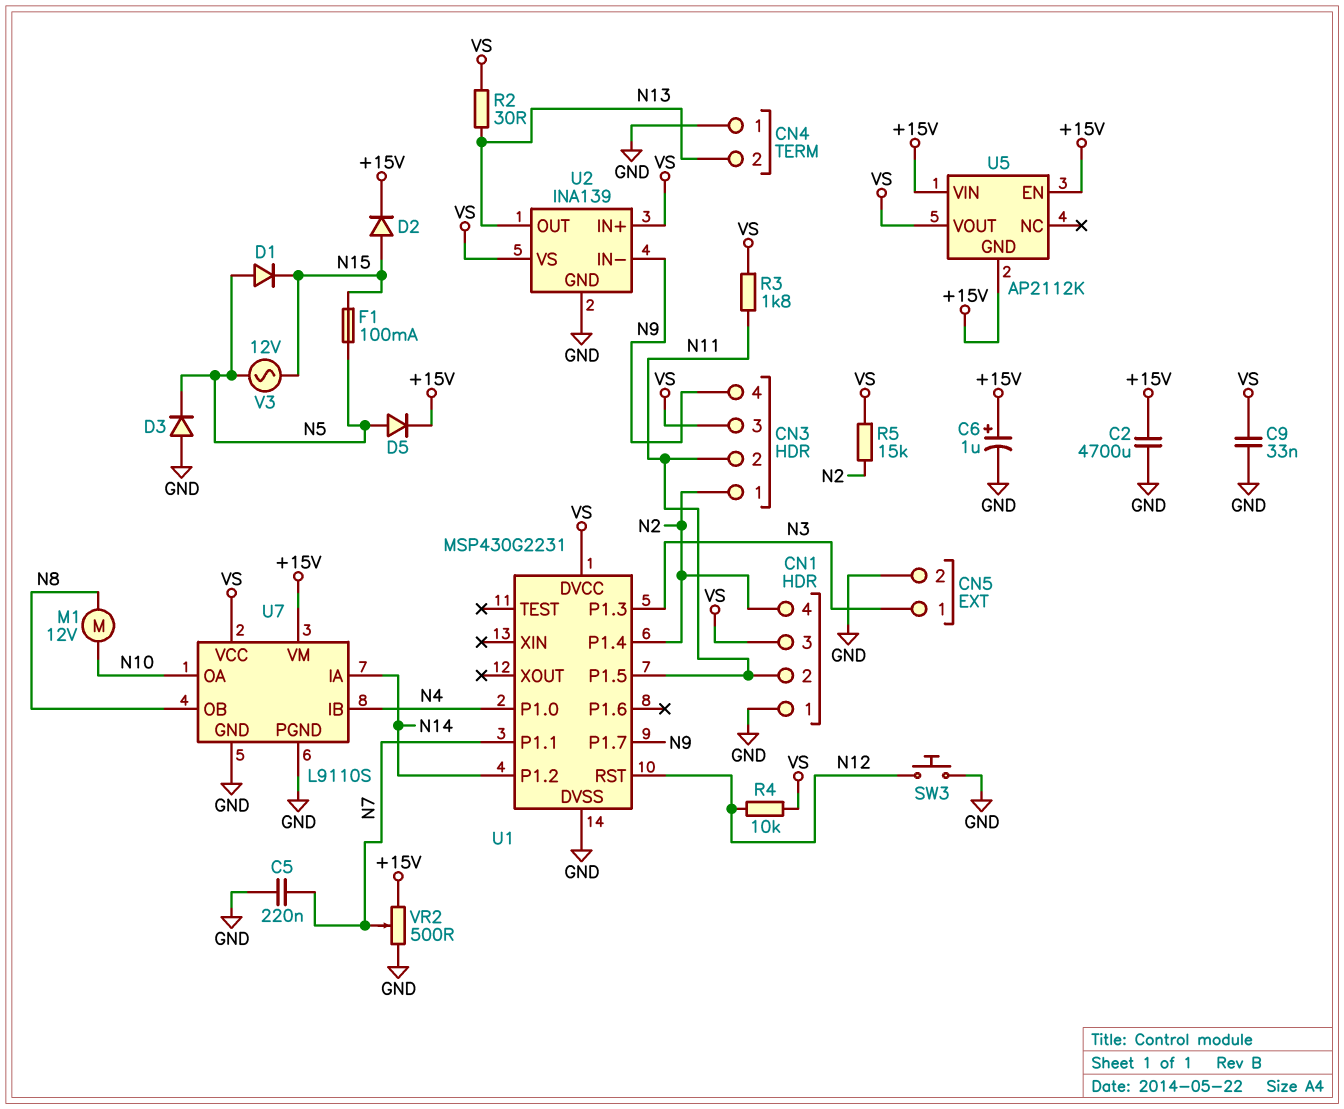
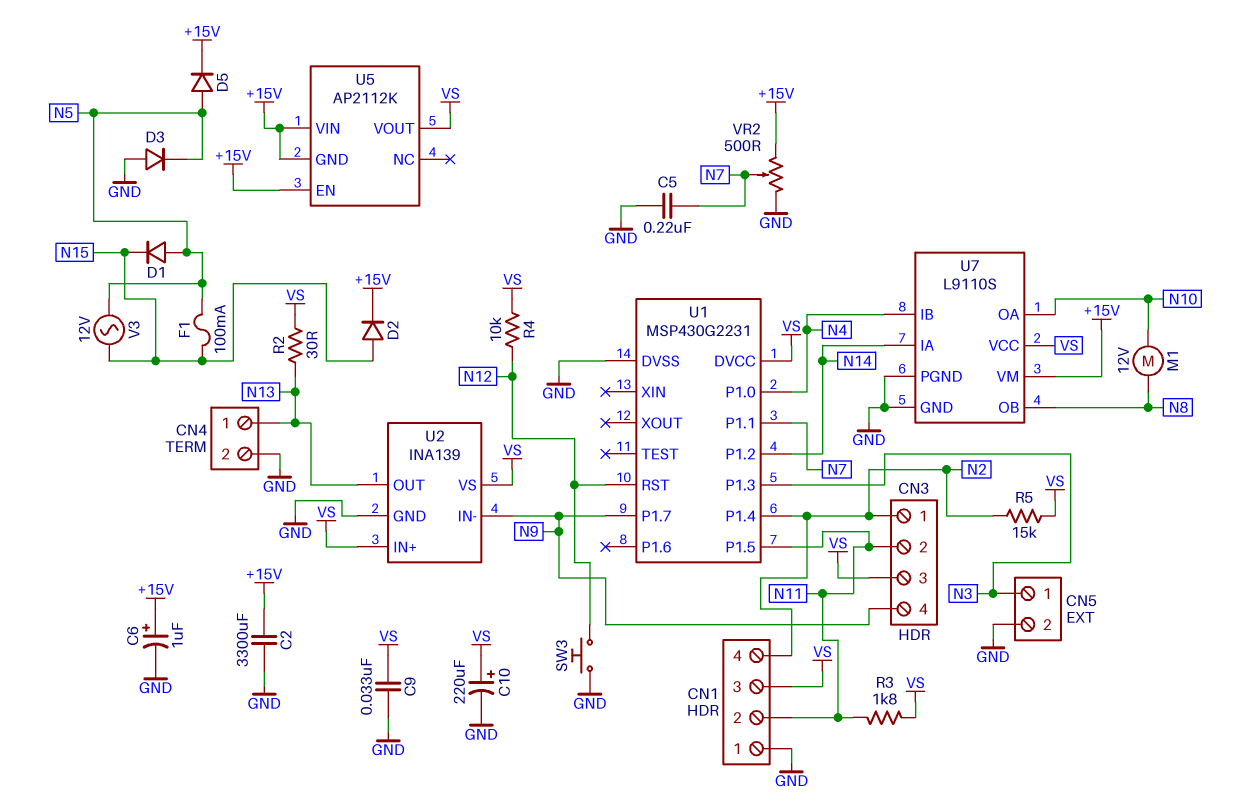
C2: 4700uF (+15V, GND) -> 3300uF (+15V, GND)
C10: none -> 220uF (plus VS, minus GND)
CN4 pin 1: GND -> N13
CN4 pin 2: N13 -> GND

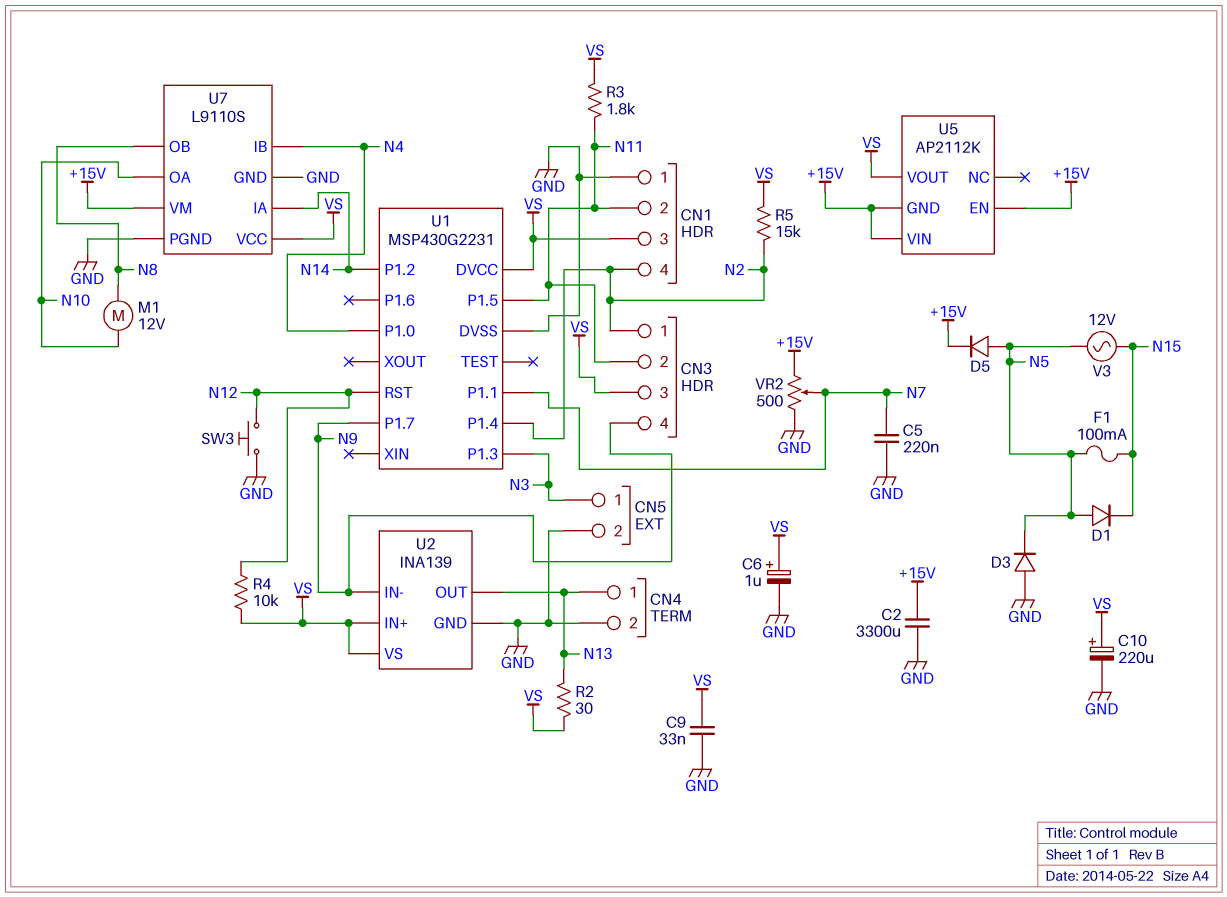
C6: 1uF (plus +15V, minus GND) -> 1uF (plus VS, minus GND)
D2: diode (A N15, K +15V) -> none

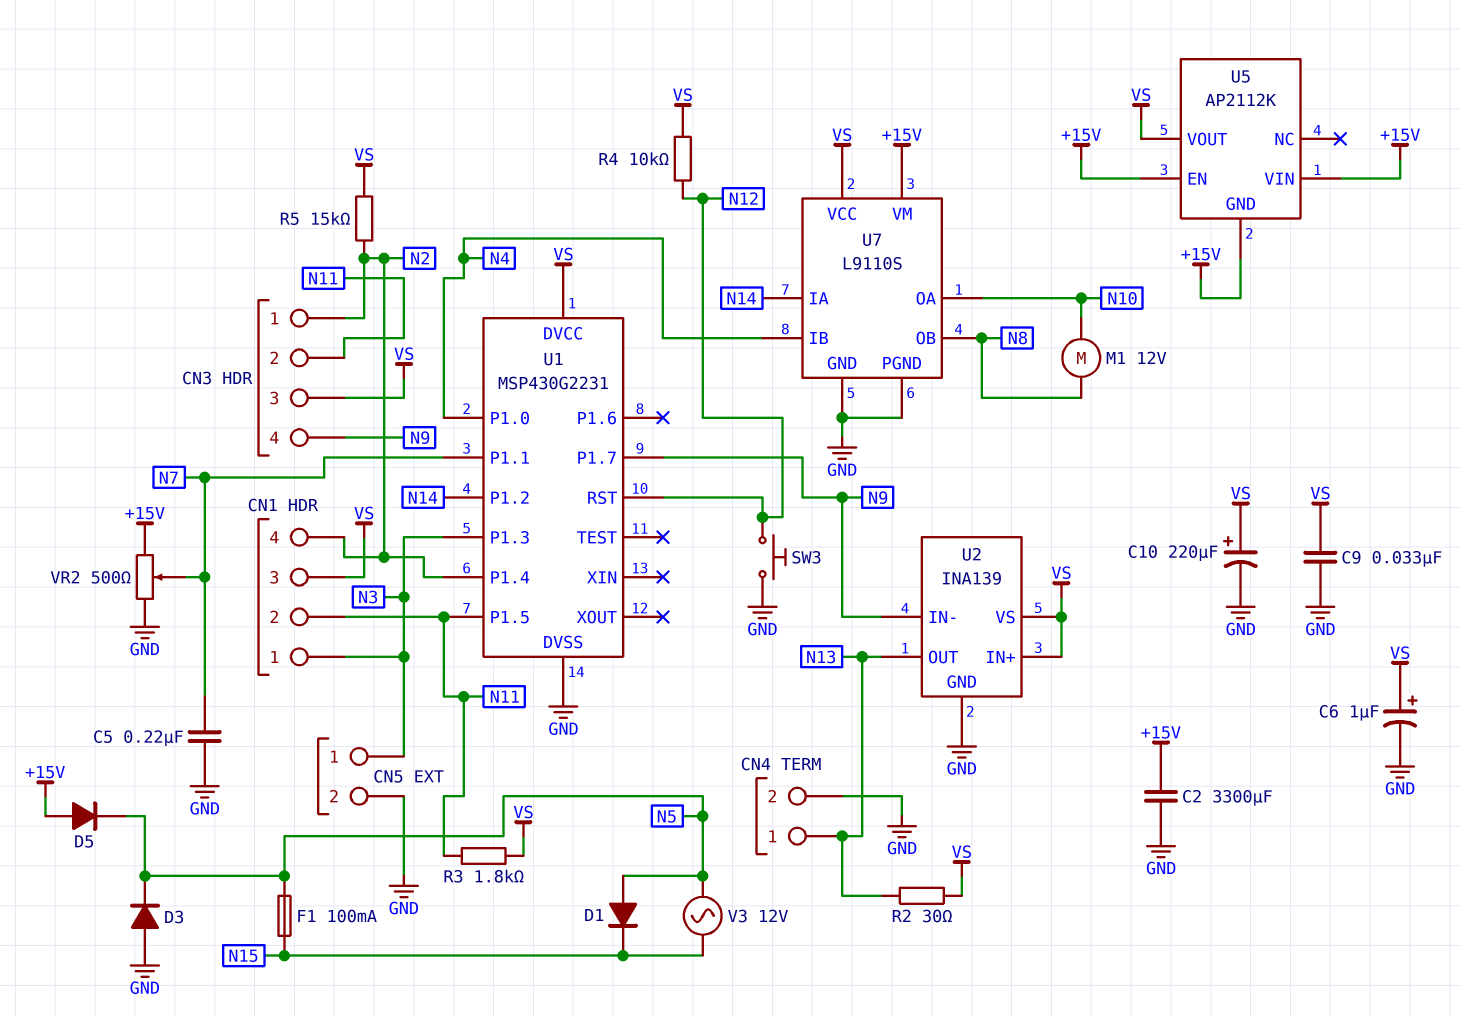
CN1 pin 1: GND -> N3
D5: diode (A N5, K +15V) -> diode (A +15V, K N5)

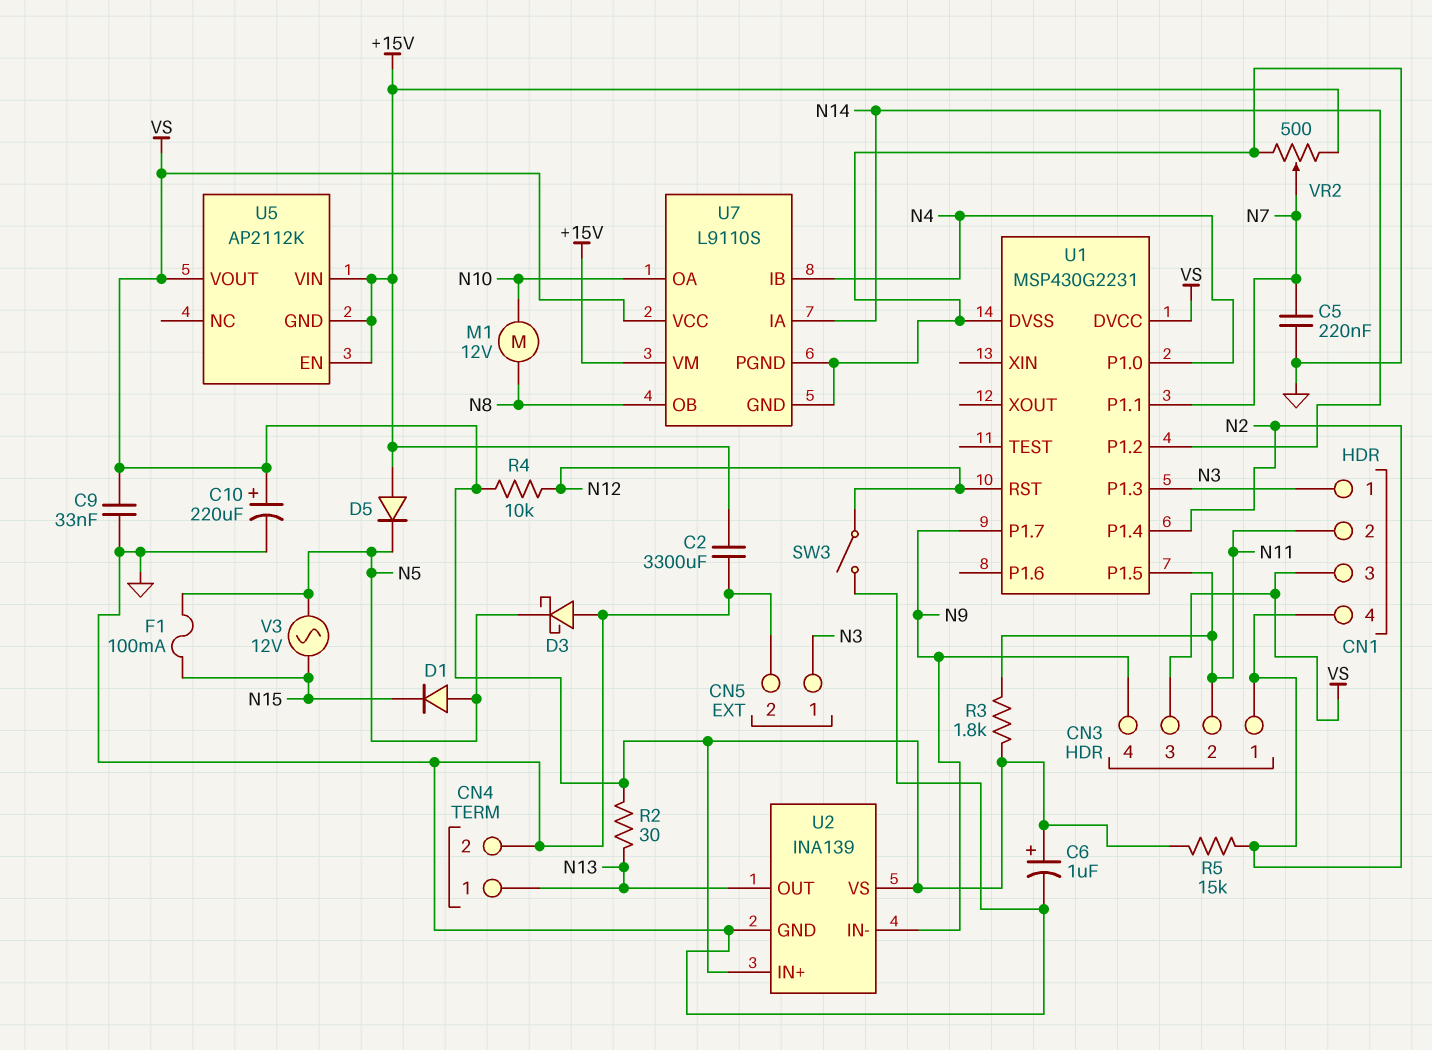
D3: diode (A GND, K N5) -> schottky (A GND, K N5)
SW3: button (GND, N12) -> switch (GND, N12)

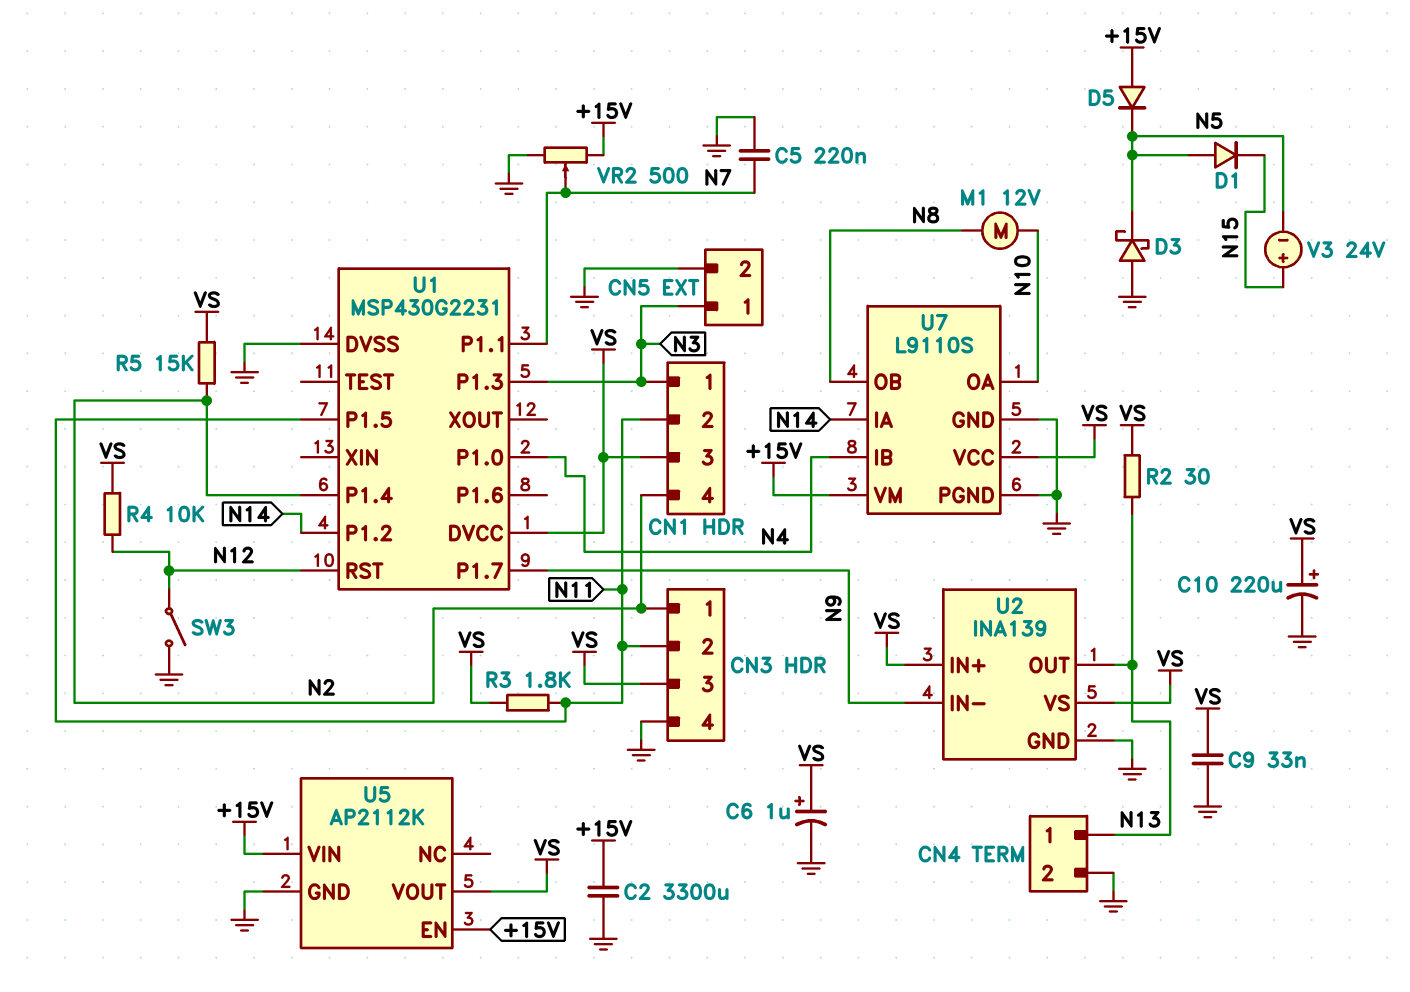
CN3 pin 4: N9 -> GND
F1: 100mA (N5, N15) -> none
U5 pin GND: +15V -> GND
V3: AC 12V (N5, N15) -> 24V (plus N15, minus N5)

